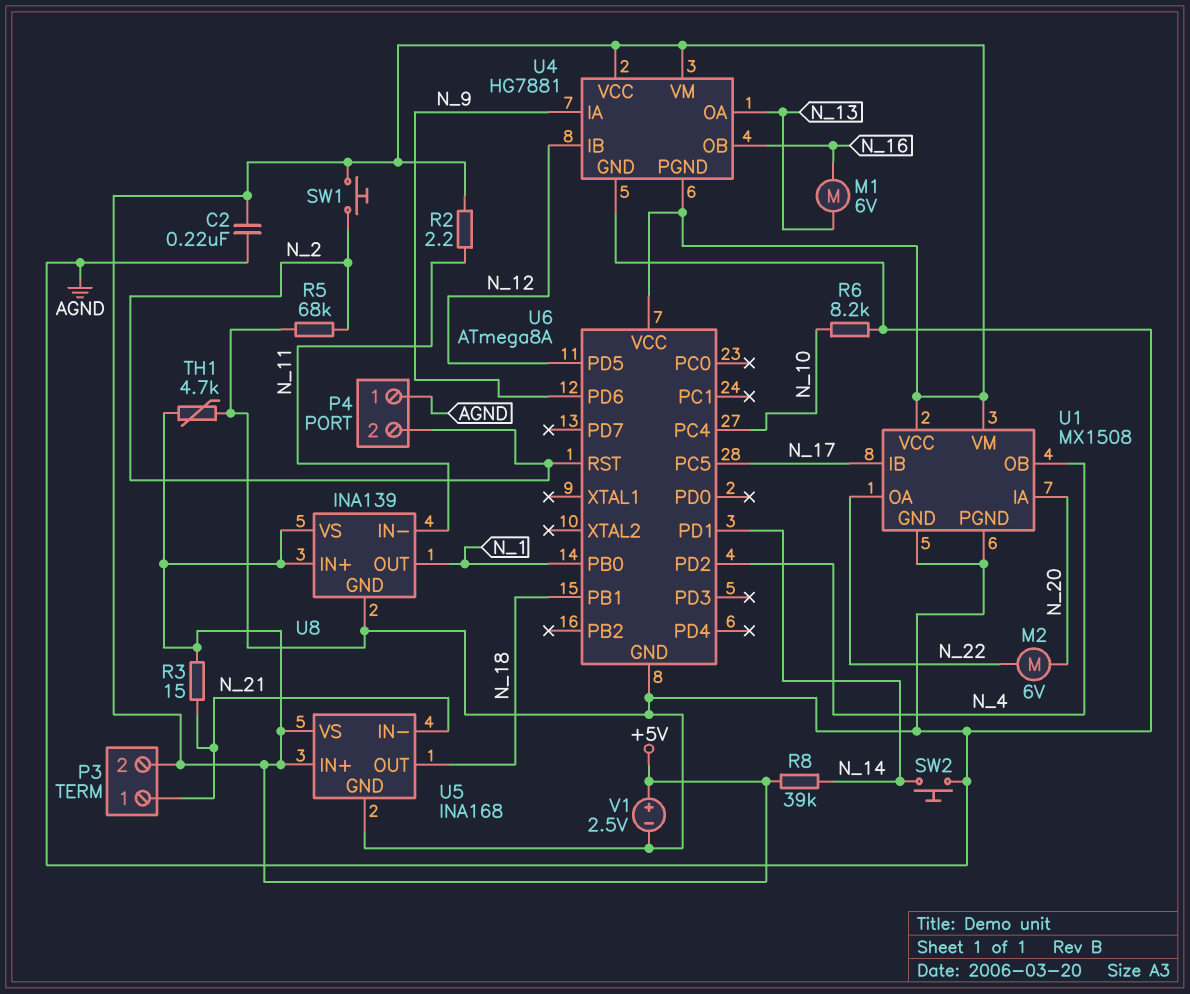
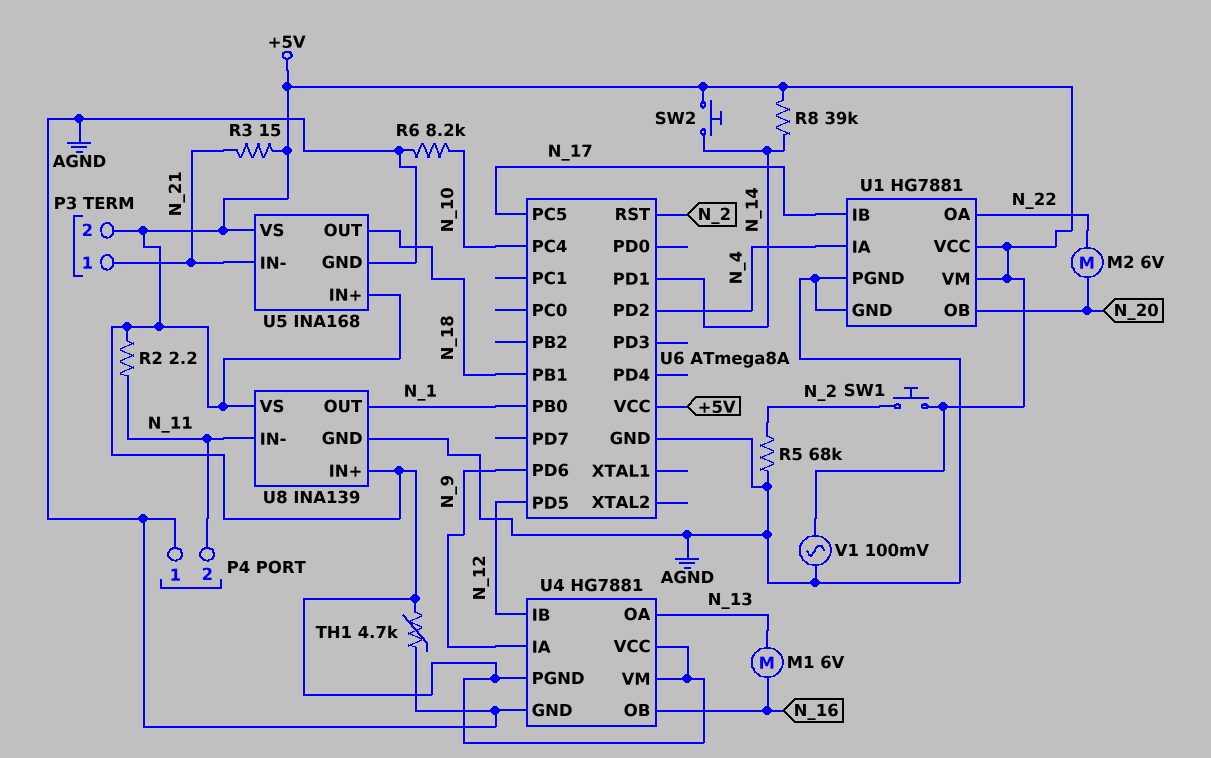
C2: 220nF (+5V, AGND) -> none
P4 pin 2: N_2 -> N_11
SW2: button (AGND, N_14) -> button (+5V, N_14)
U1: MX1508 -> HG7881
U1 pin IA: N_20 -> N_4
U1 pin OB: N_4 -> N_20
V1: 2.5V (plus +5V, minus AGND) -> AC 100mV (+5V, AGND)

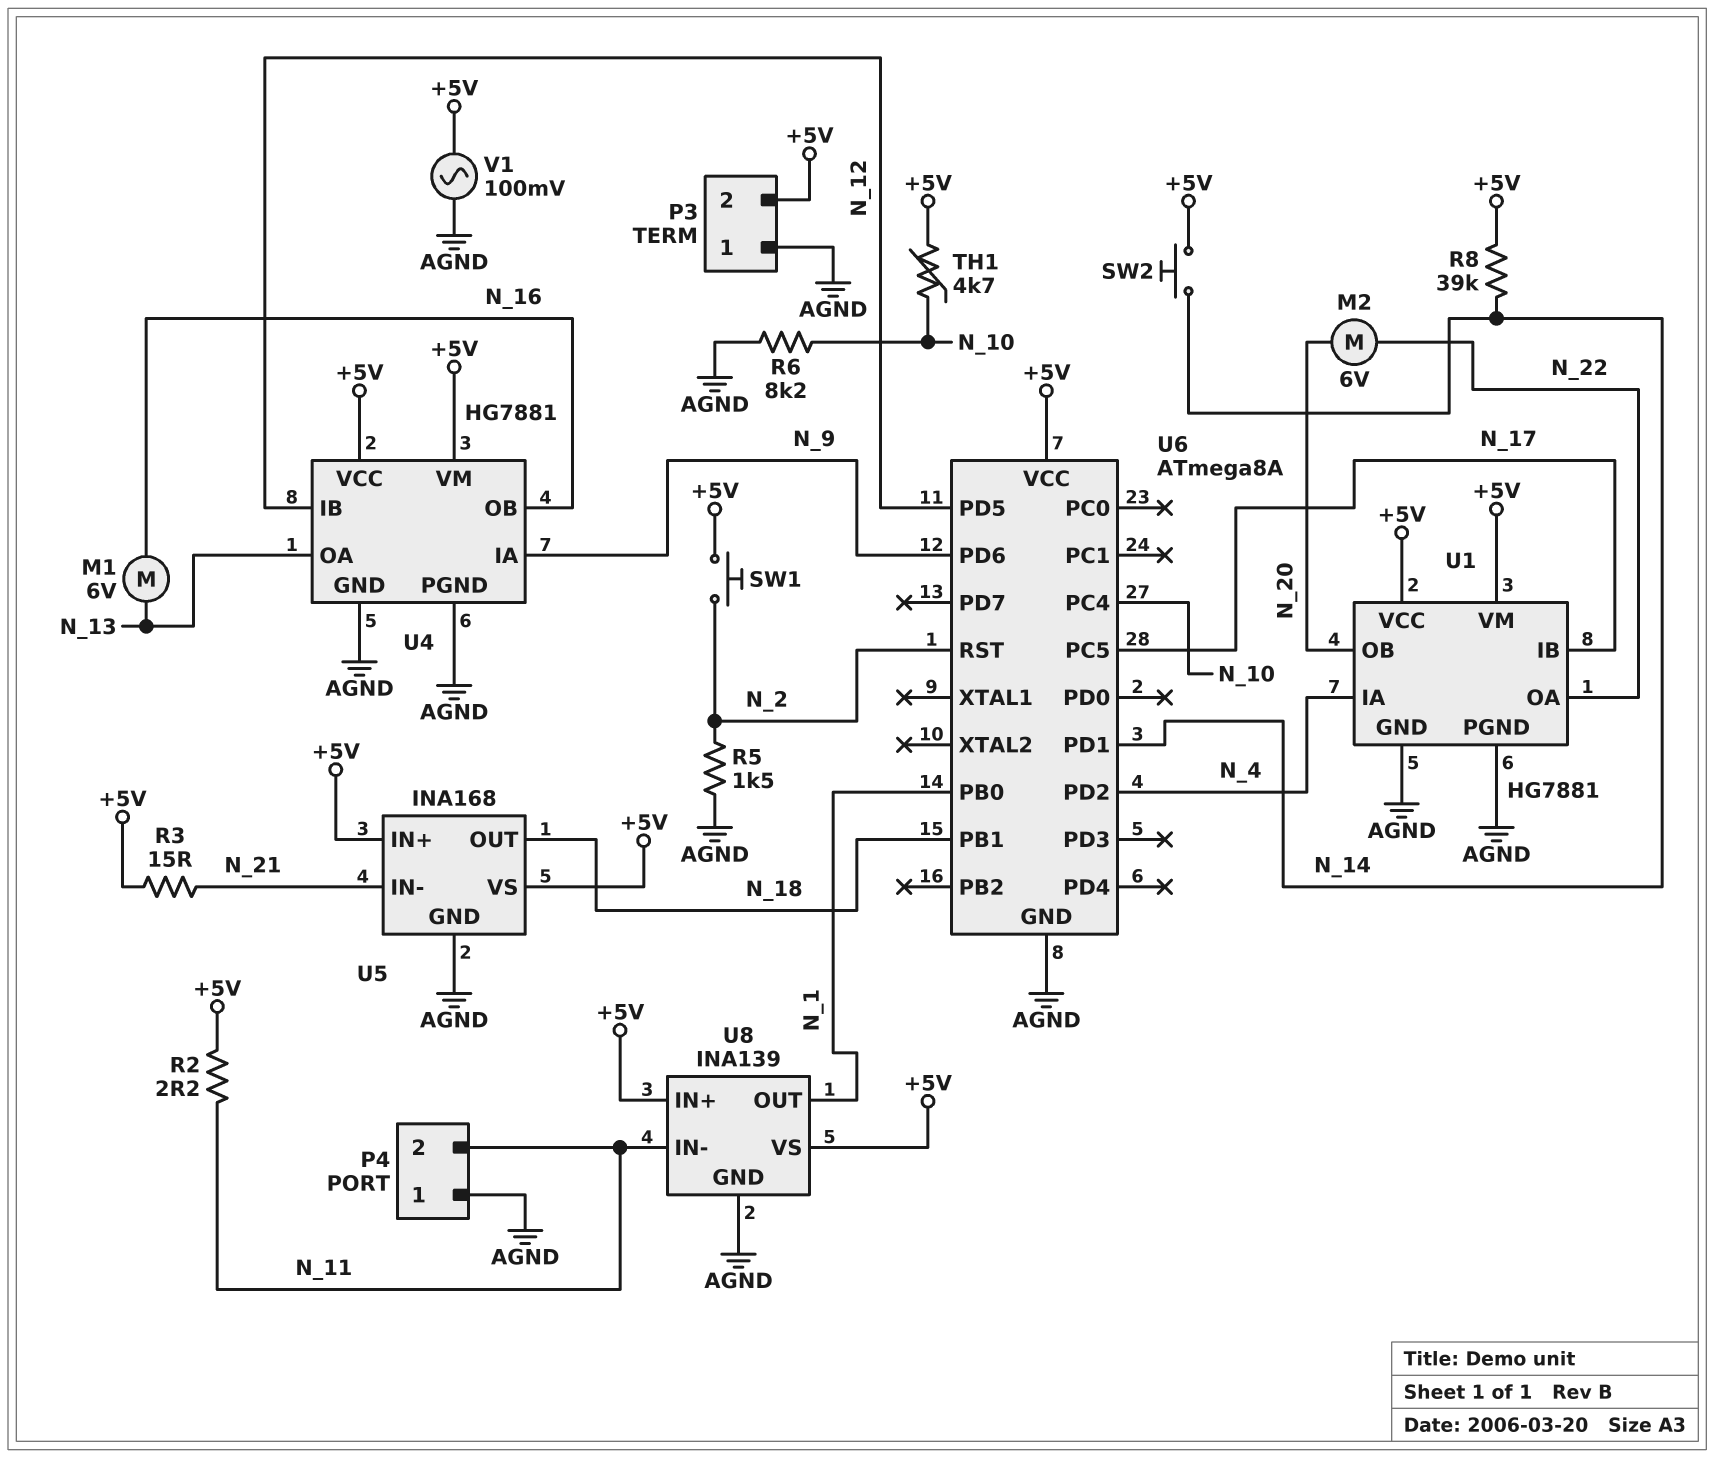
P3 pin 1: N_21 -> AGND
R5: 68k (AGND, N_2) -> 1.5k (AGND, N_2)
TH1: 4.7k (+5V, AGND) -> 4.7k (+5V, N_10)
U4 pin PGND: +5V -> AGND

